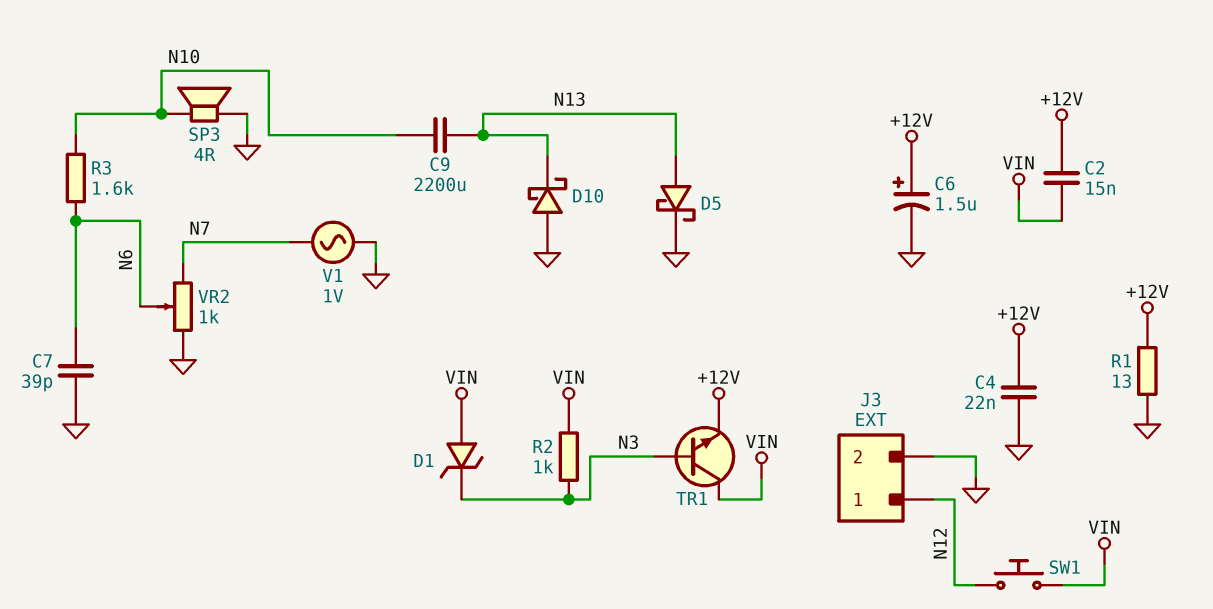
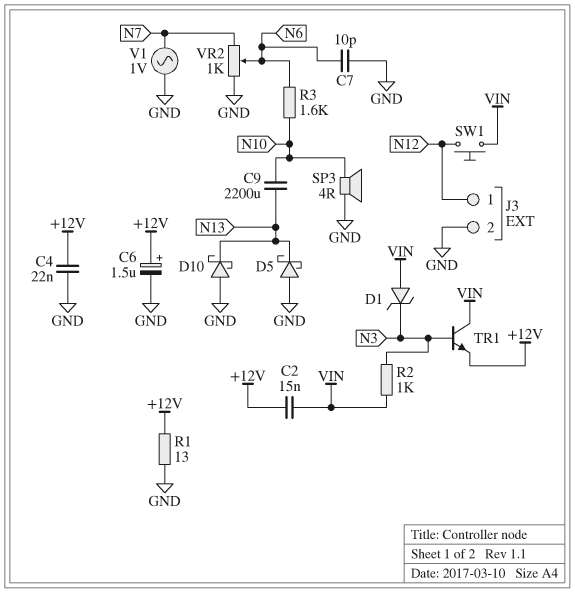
C7: 39pF (GND, N6) -> 10pF (GND, N6)
D5: schottky (A N13, K GND) -> schottky (A GND, K N13)

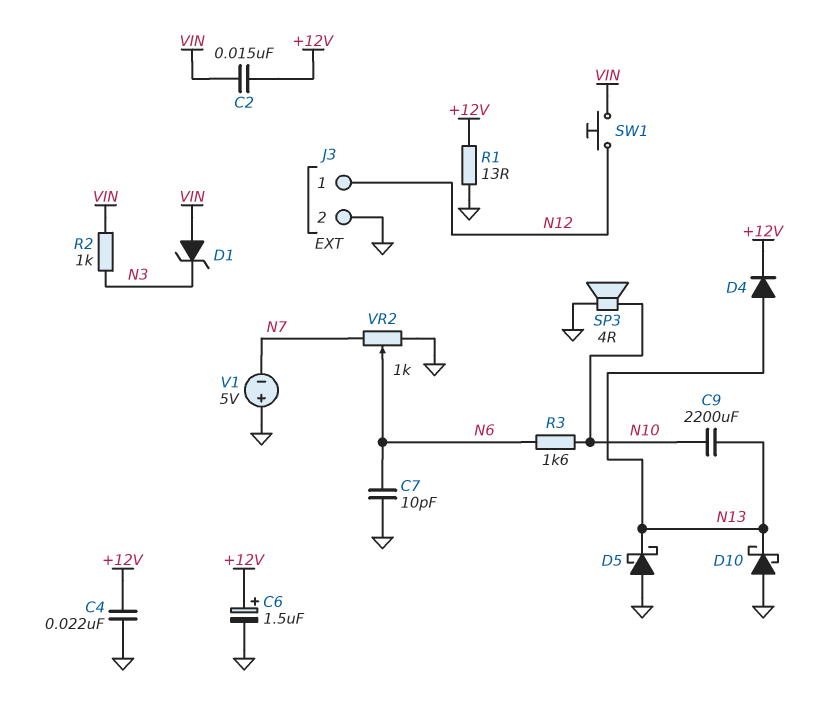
D4: none -> diode (A N13, K +12V)
TR1: NPN (B N3, C VIN, E +12V) -> none
V1: AC 1V (GND, N7) -> 5V (plus GND, minus N7)

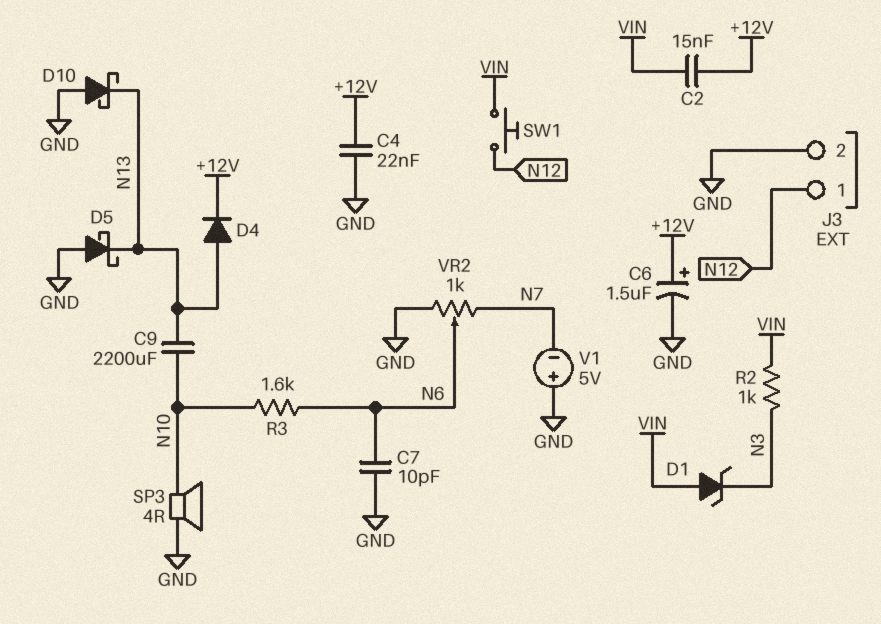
R1: 13 (+12V, GND) -> none

